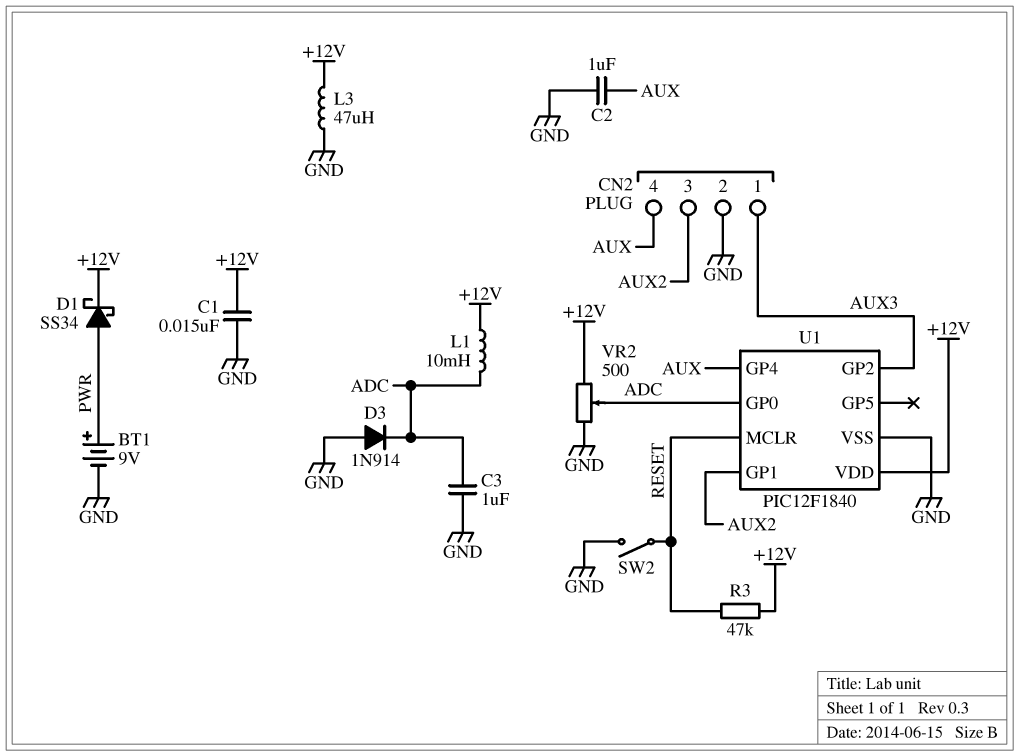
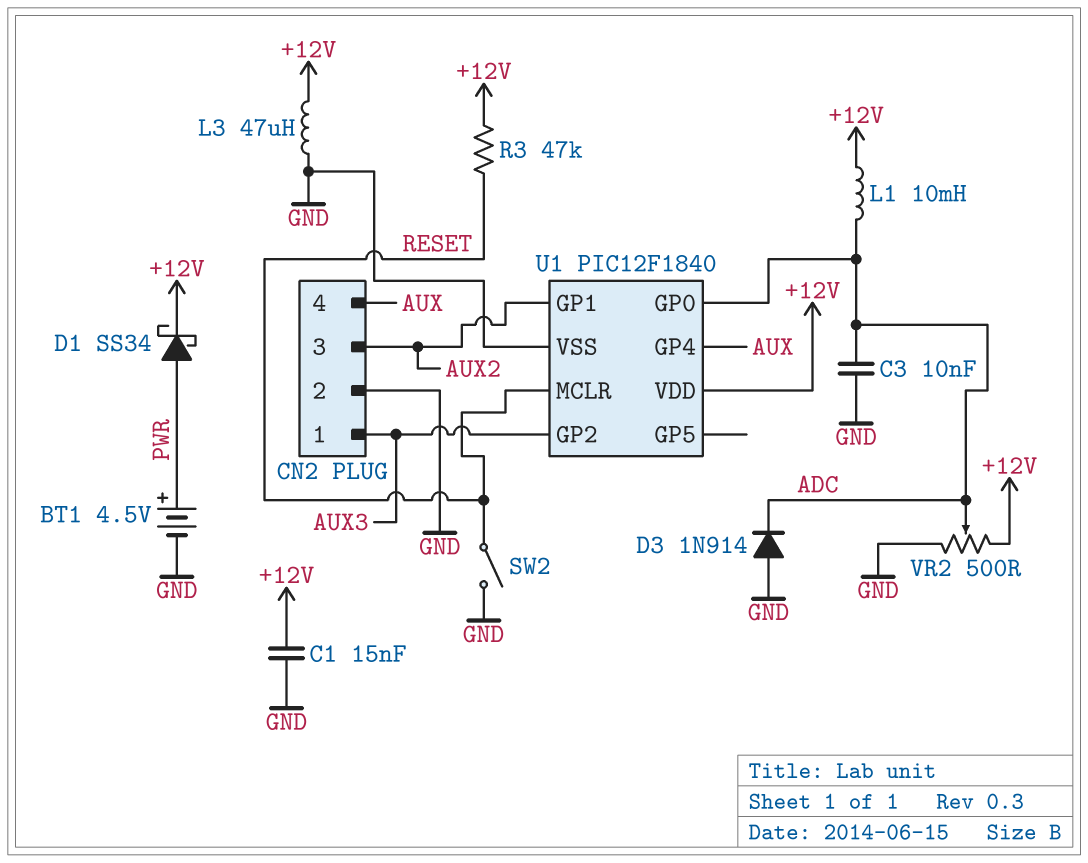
BT1: 9V (plus PWR, minus GND) -> 4.5V (plus PWR, minus GND)
C2: 1uF (AUX, GND) -> none
C3: 1uF (ADC, GND) -> 10nF (ADC, GND)

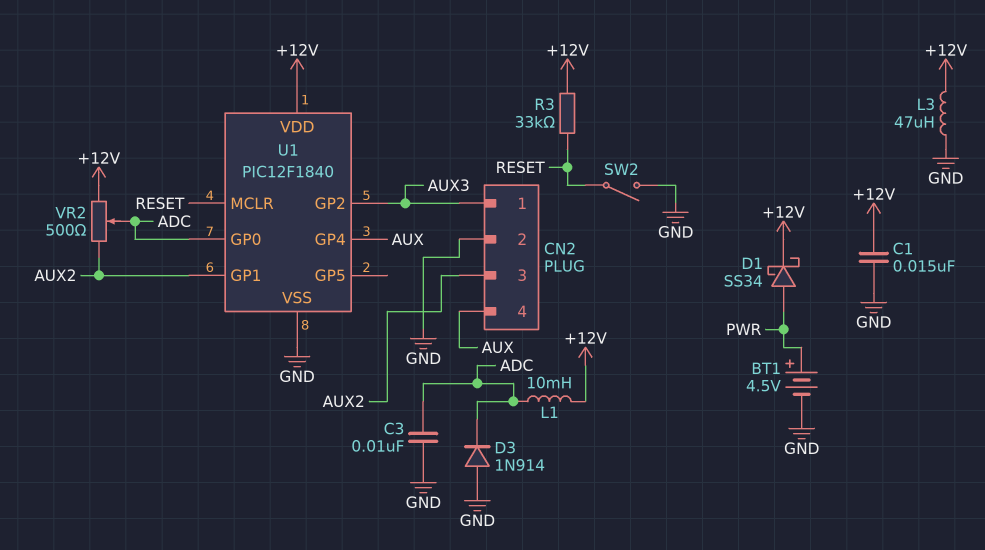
R3: 47k (+12V, RESET) -> 33k (+12V, RESET)
VR2: 500 (+12V, GND, wiper ADC) -> 500 (+12V, AUX2, wiper ADC)

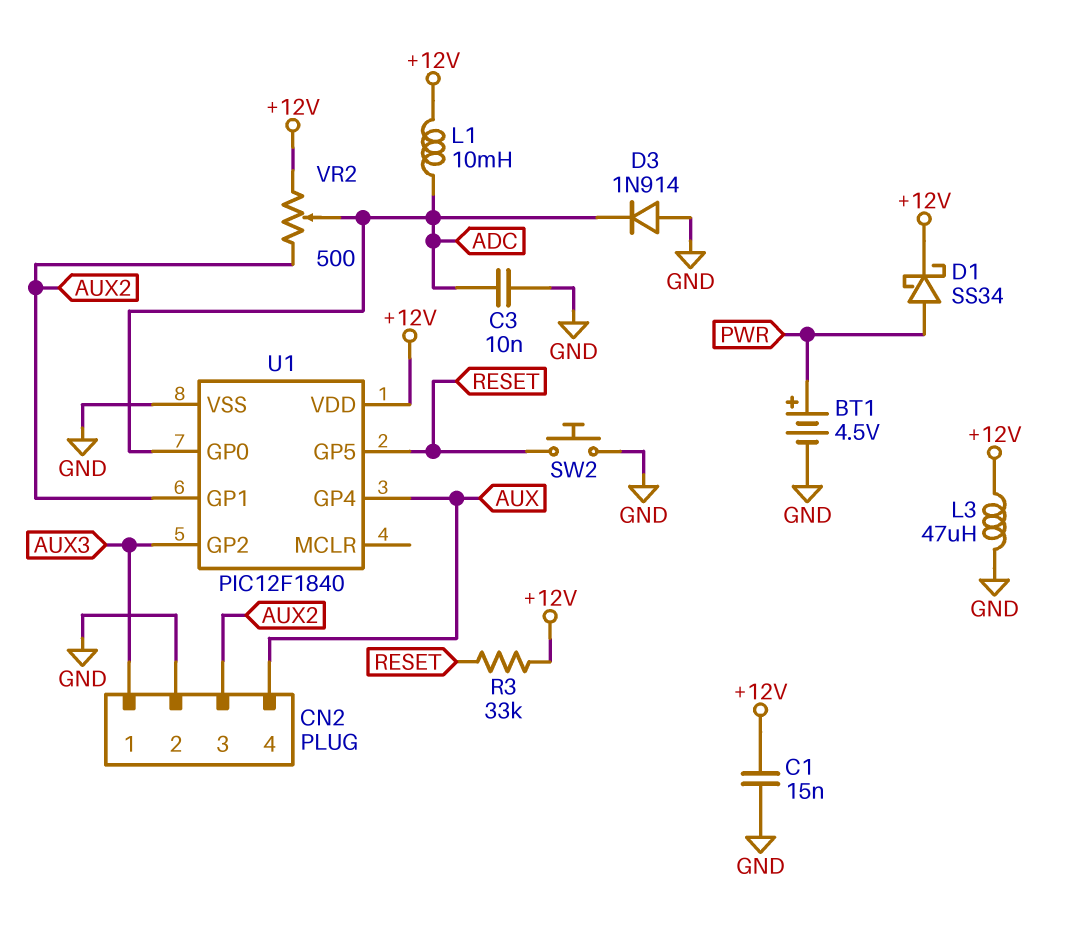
SW2: switch (GND, RESET) -> button (GND, RESET)
U1 pin GP5: none -> RESET
U1 pin MCLR: RESET -> none

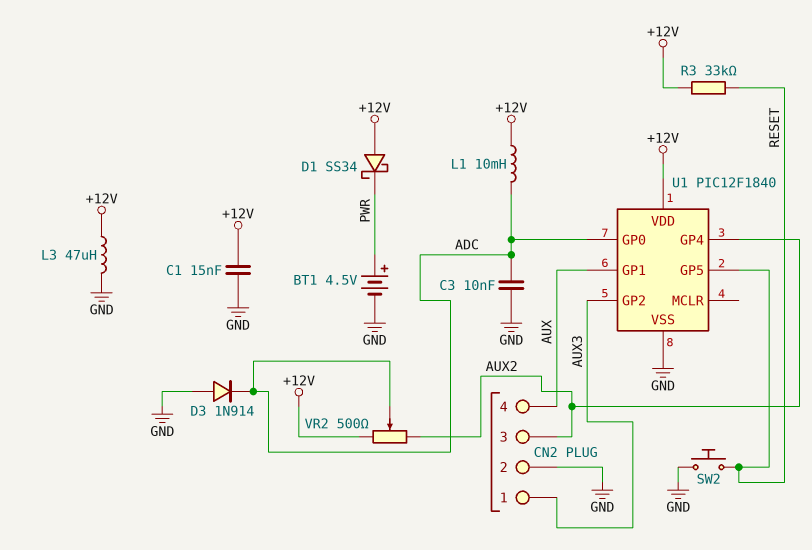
D1: schottky SS34 (A PWR, K +12V) -> schottky SS34 (A +12V, K PWR)
U1 pin GP1: AUX2 -> AUX
U1 pin GP4: AUX -> AUX2

